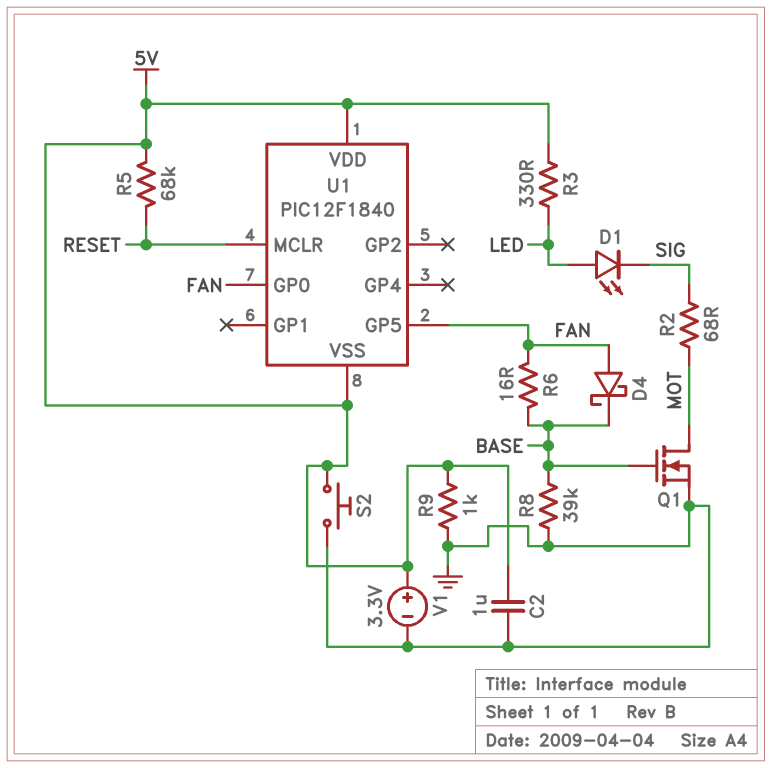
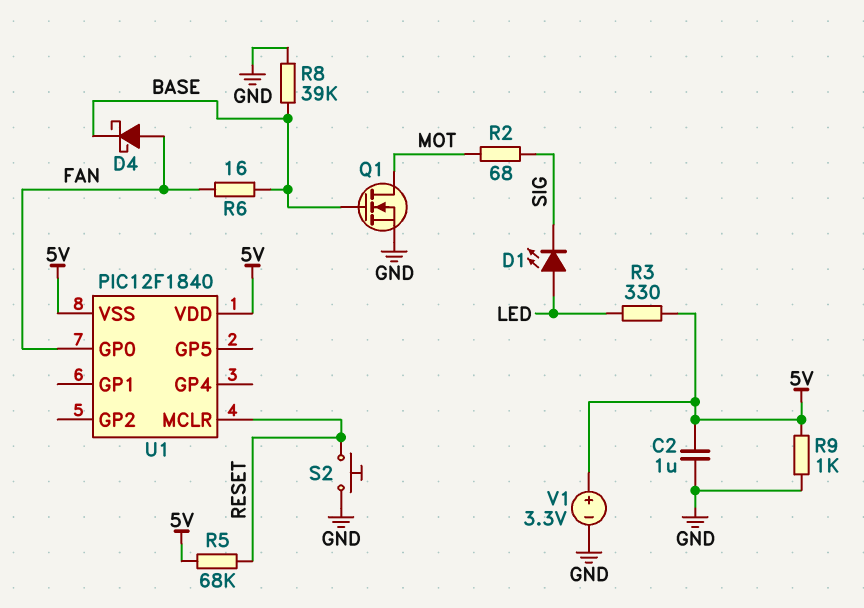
S2: button (5V, GND) -> button (GND, RESET)
U1 pin GP5: FAN -> none

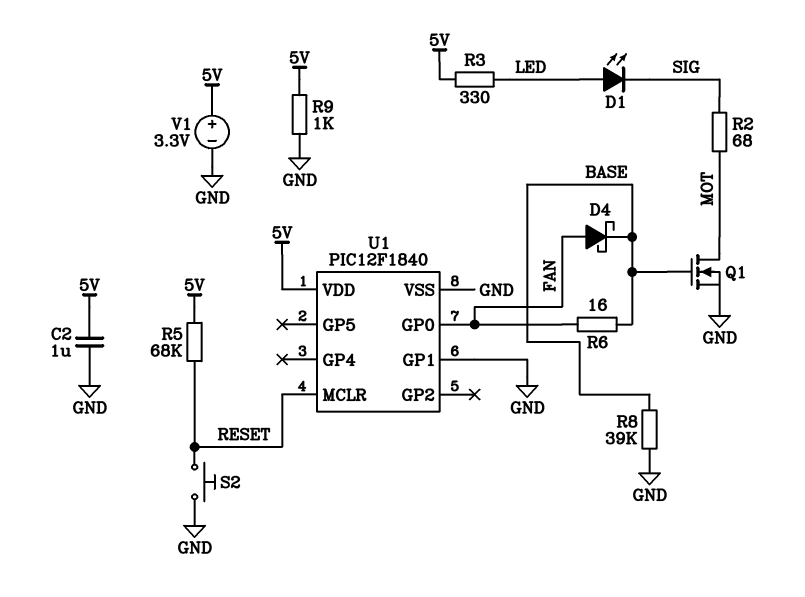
U1 pin GP1: none -> GND
U1 pin VSS: 5V -> GND

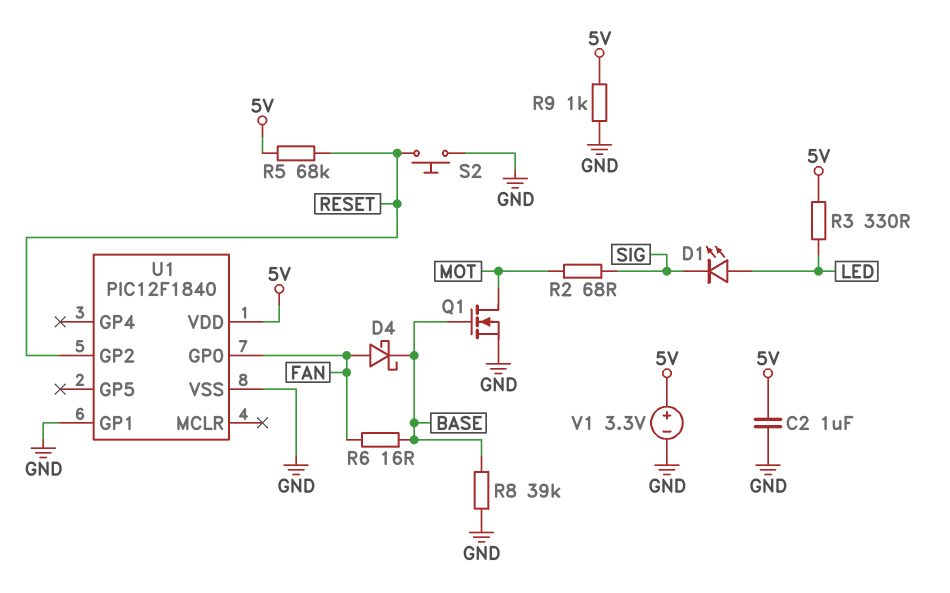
U1 pin GP2: none -> RESET
U1 pin MCLR: RESET -> none

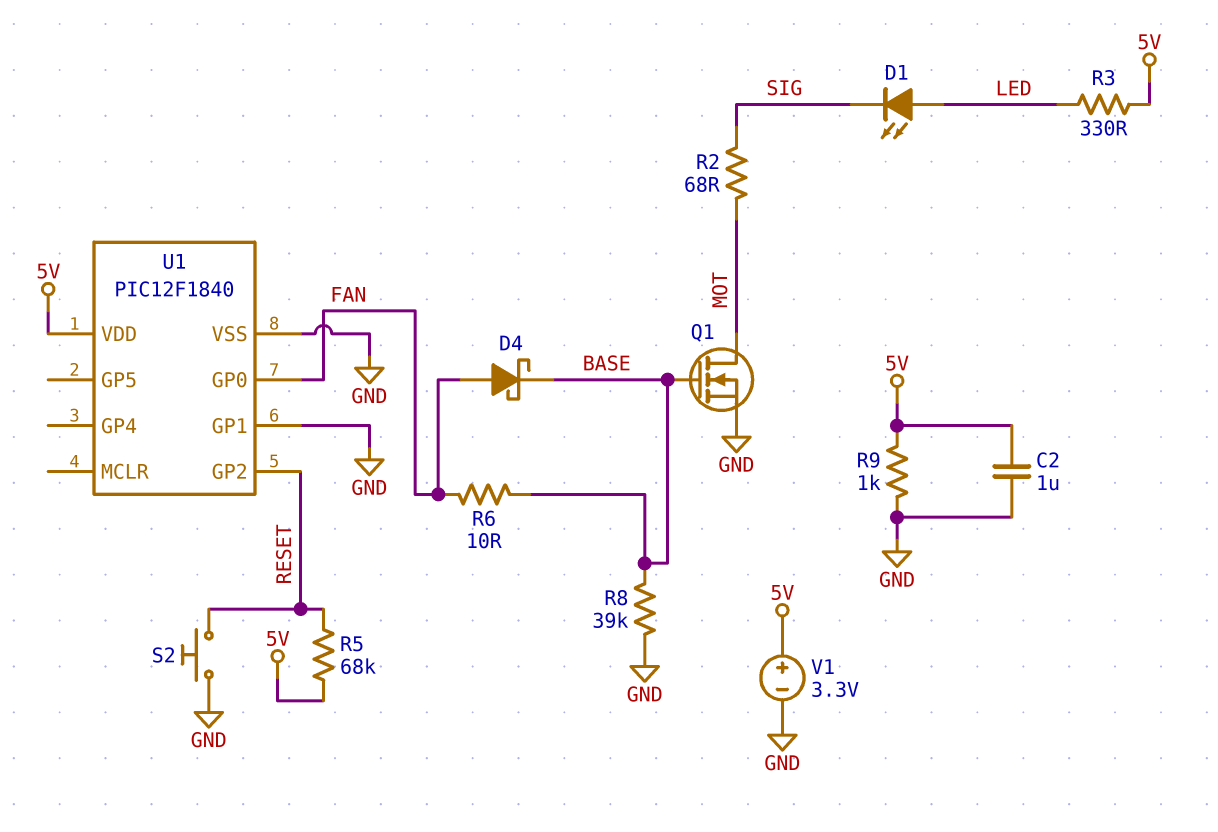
R6: 16 (BASE, FAN) -> 10 (BASE, FAN)

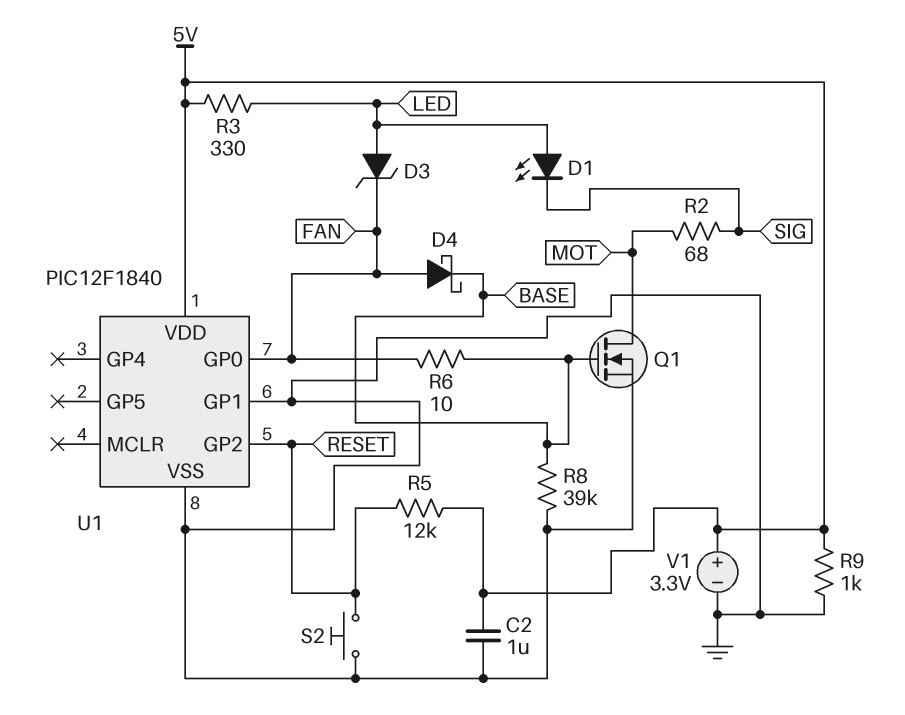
D3: none -> zener (A LED, K FAN)
R5: 68k (5V, RESET) -> 12k (5V, RESET)

